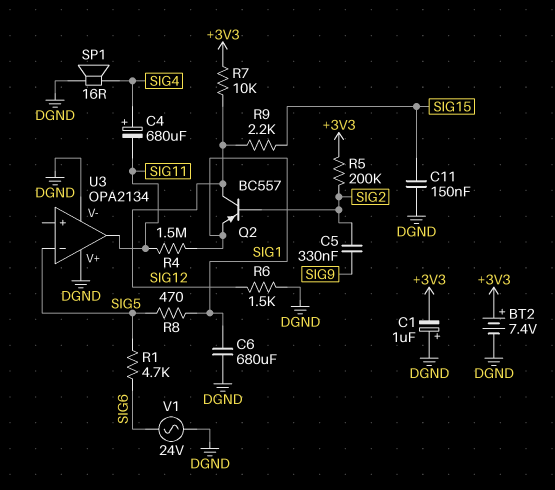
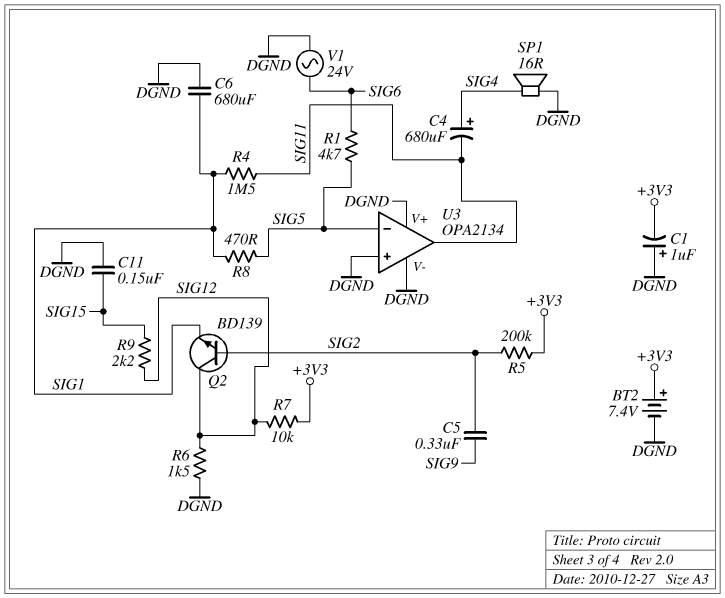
Q2: PNP BC557 (B SIG2, C SIG12, E SIG1) -> NPN BD139 (B SIG2, C SIG12, E SIG1)
U3 pin in+: none -> DGND

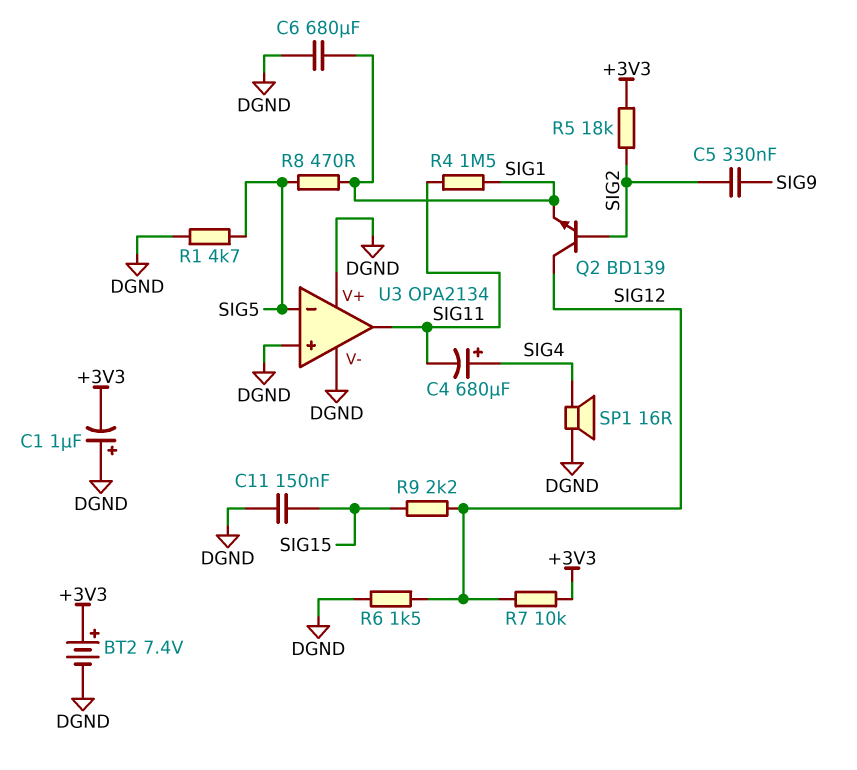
R1: 4.7k (SIG5, SIG6) -> 4.7k (DGND, SIG5)
R5: 200k (+3V3, SIG2) -> 18k (+3V3, SIG2)
V1: AC 24V (DGND, SIG6) -> none

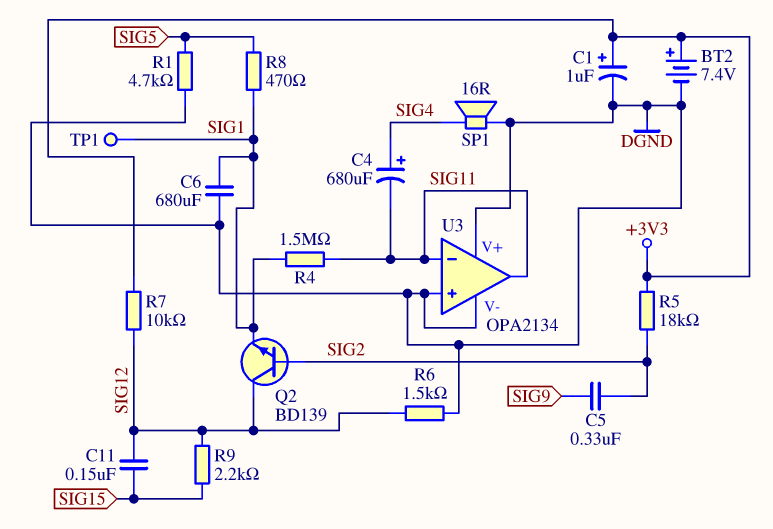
C1: 1uF (plus DGND, minus +3V3) -> 1uF (plus +3V3, minus DGND)
C11: 150nF (DGND, SIG15) -> 150nF (SIG12, SIG15)
TP1: none -> test point (SIG1)
U3 pin in-: SIG5 -> SIG11

